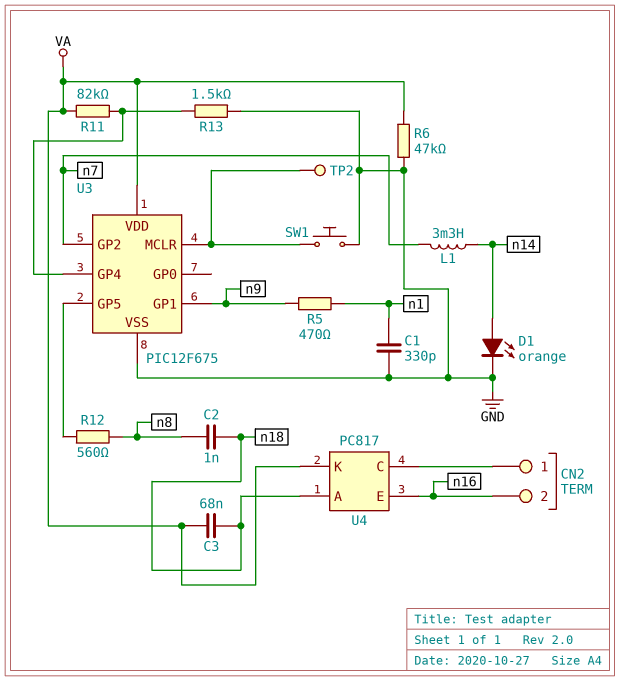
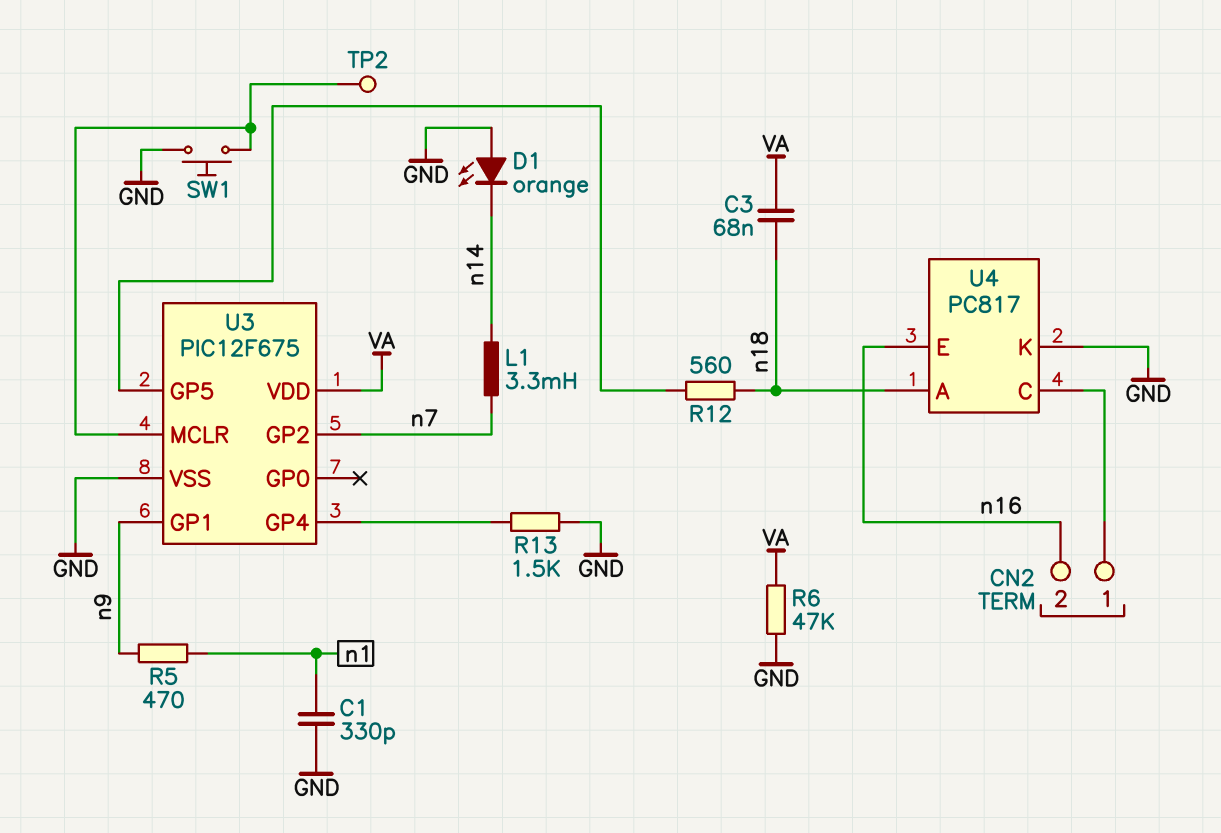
C2: 1nF (n8, n18) -> none
D1: LED orange (A n14, K GND) -> LED orange (A GND, K n14)
R11: 82k (U3/GP4, VA) -> none
R12: 560 (U3/GP5, n8) -> 560 (U3/GP5, n18)
U4 pin K: VA -> GND

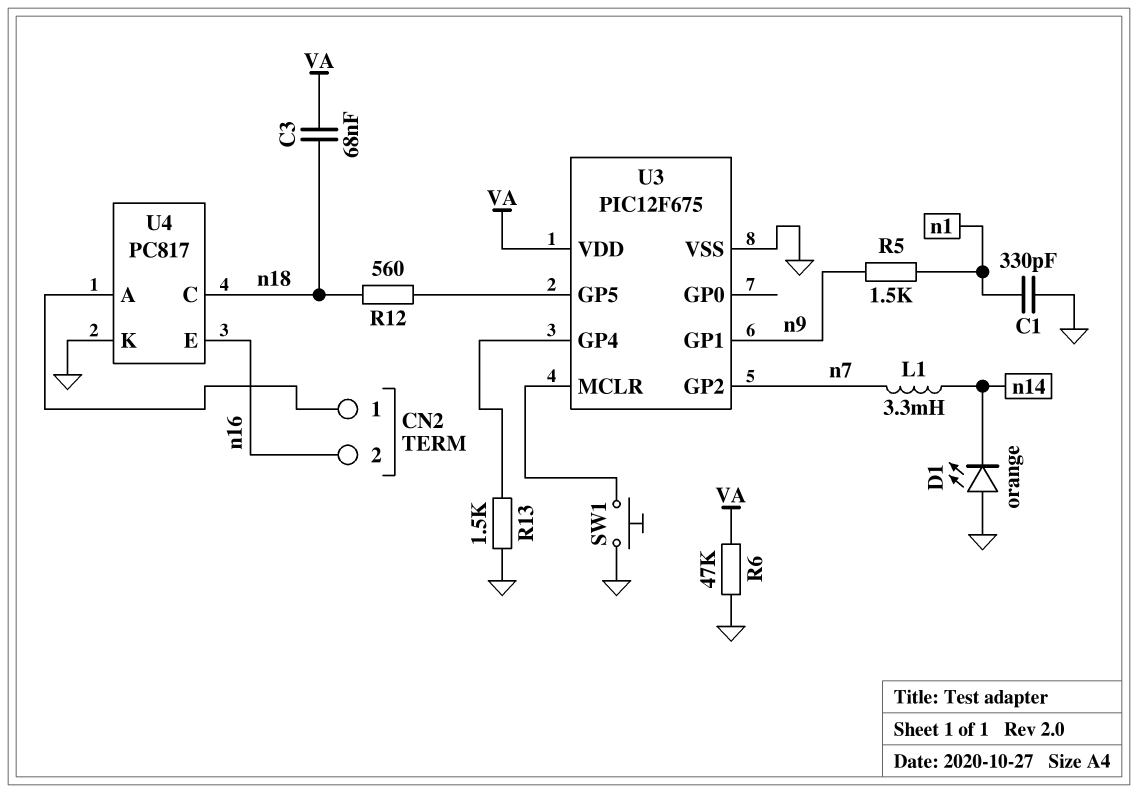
R5: 470 (n1, n9) -> 1.5k (n1, n9)
TP2: test point (U3/MCLR) -> none
U4 pin A: n18 -> CN2/1
U4 pin C: CN2/1 -> n18

